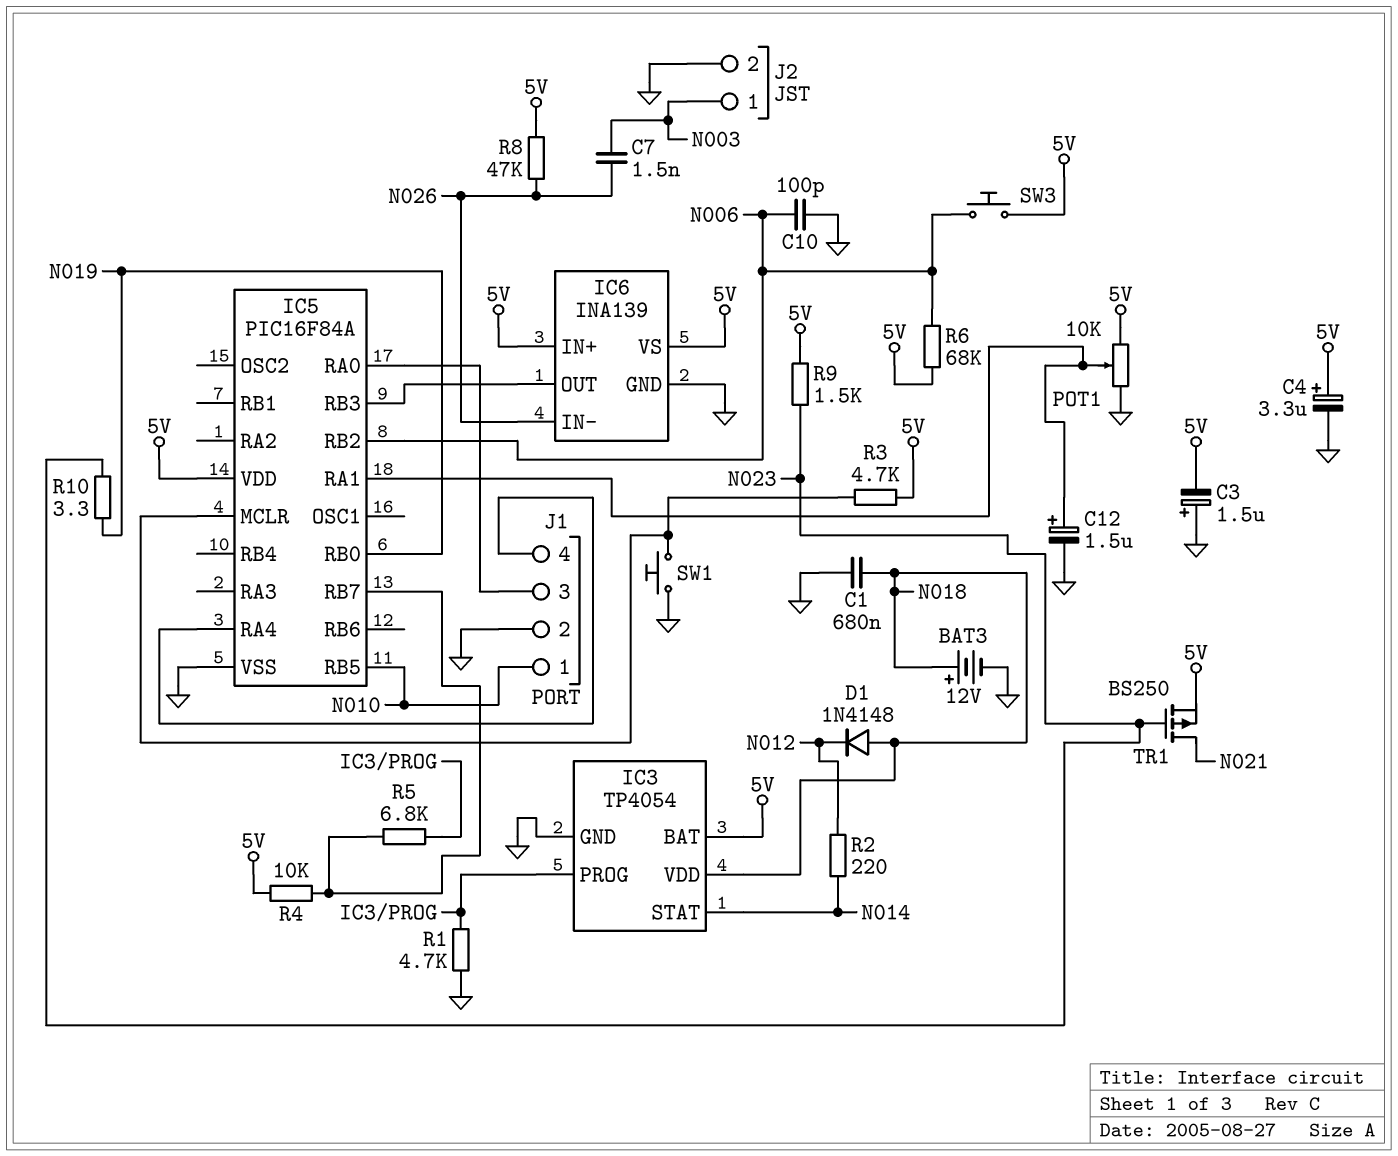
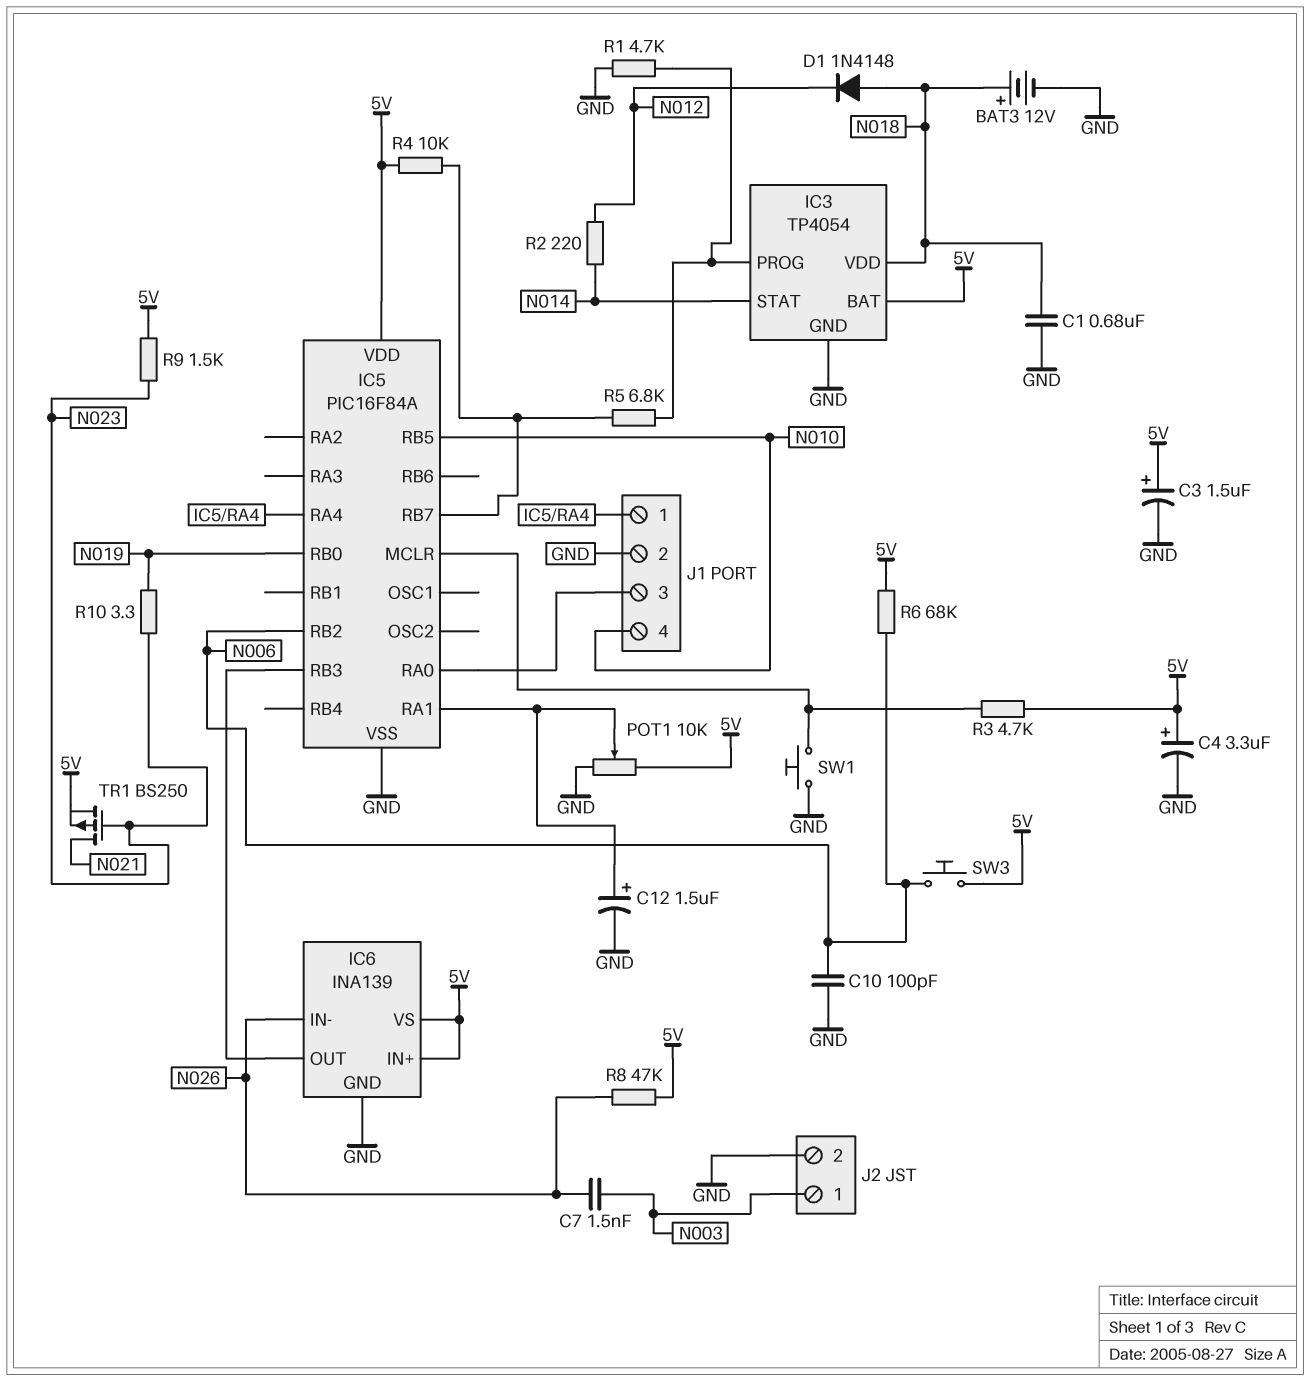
C3: 1.5uF (plus GND, minus 5V) -> 1.5uF (plus 5V, minus GND)
J1 pin 1: N010 -> IC5/RA4
J1 pin 4: IC5/RA4 -> N010

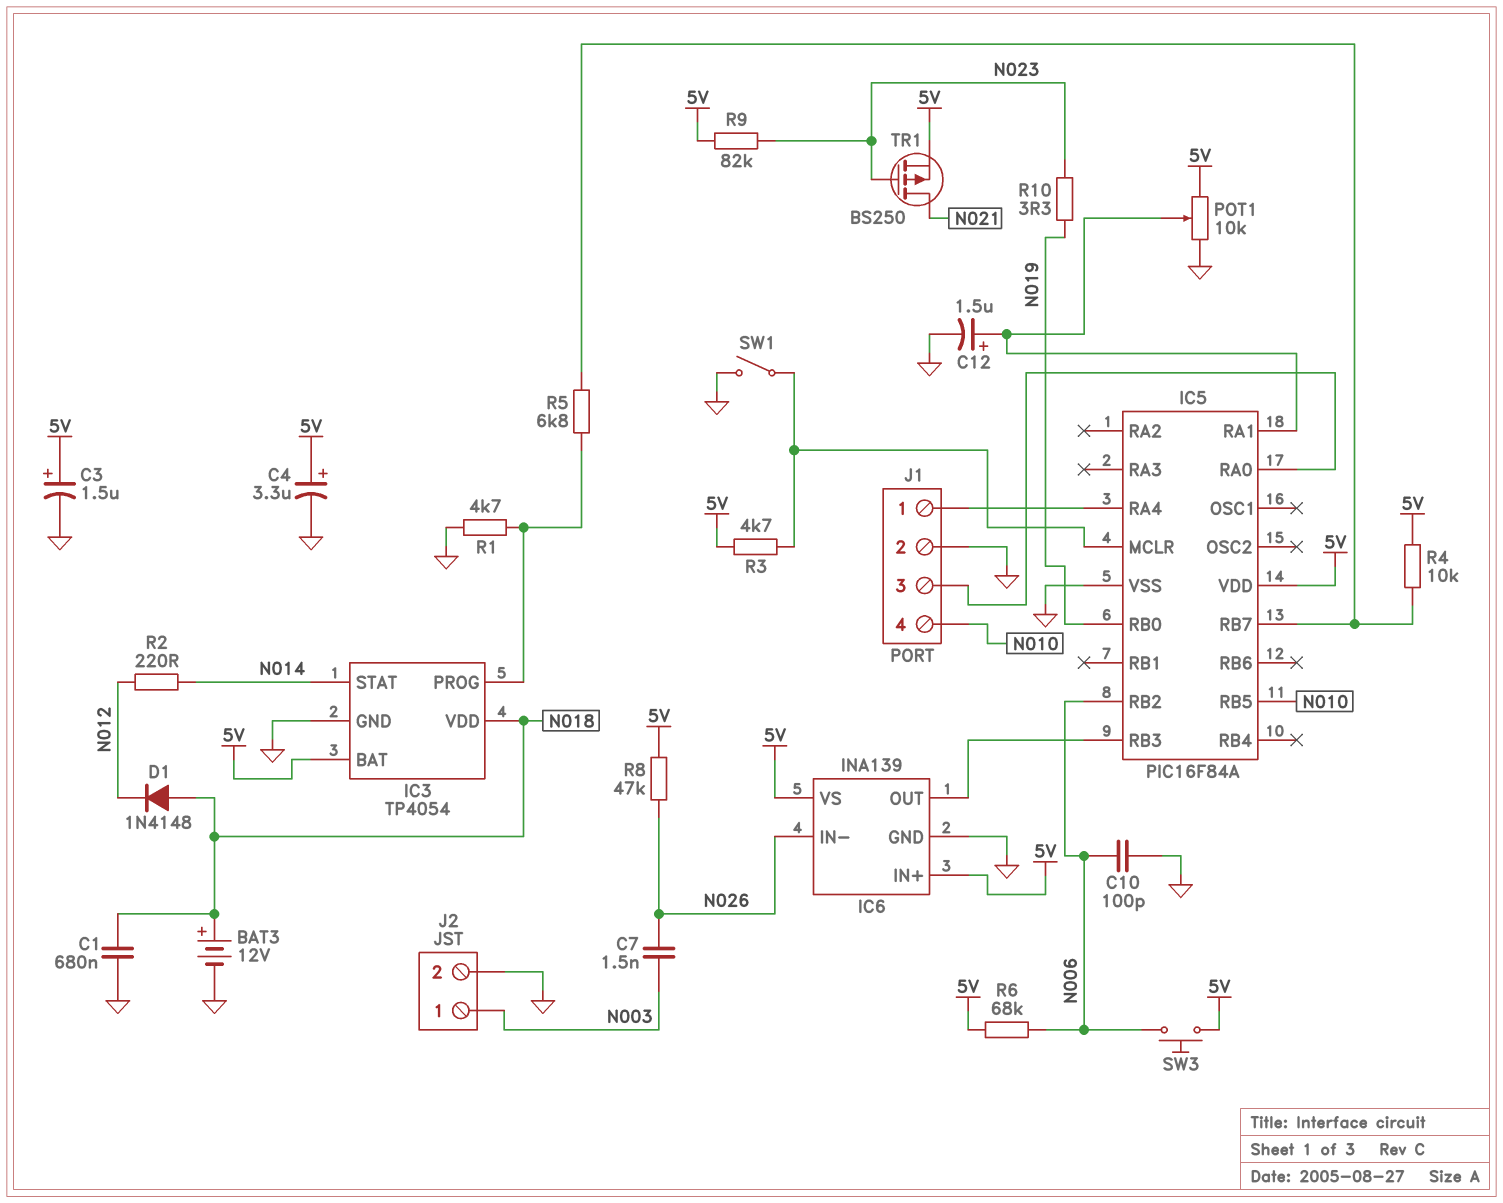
R9: 1.5k (5V, N023) -> 82k (5V, N023)
SW1: button (GND, IC5/MCLR) -> switch (GND, IC5/MCLR)

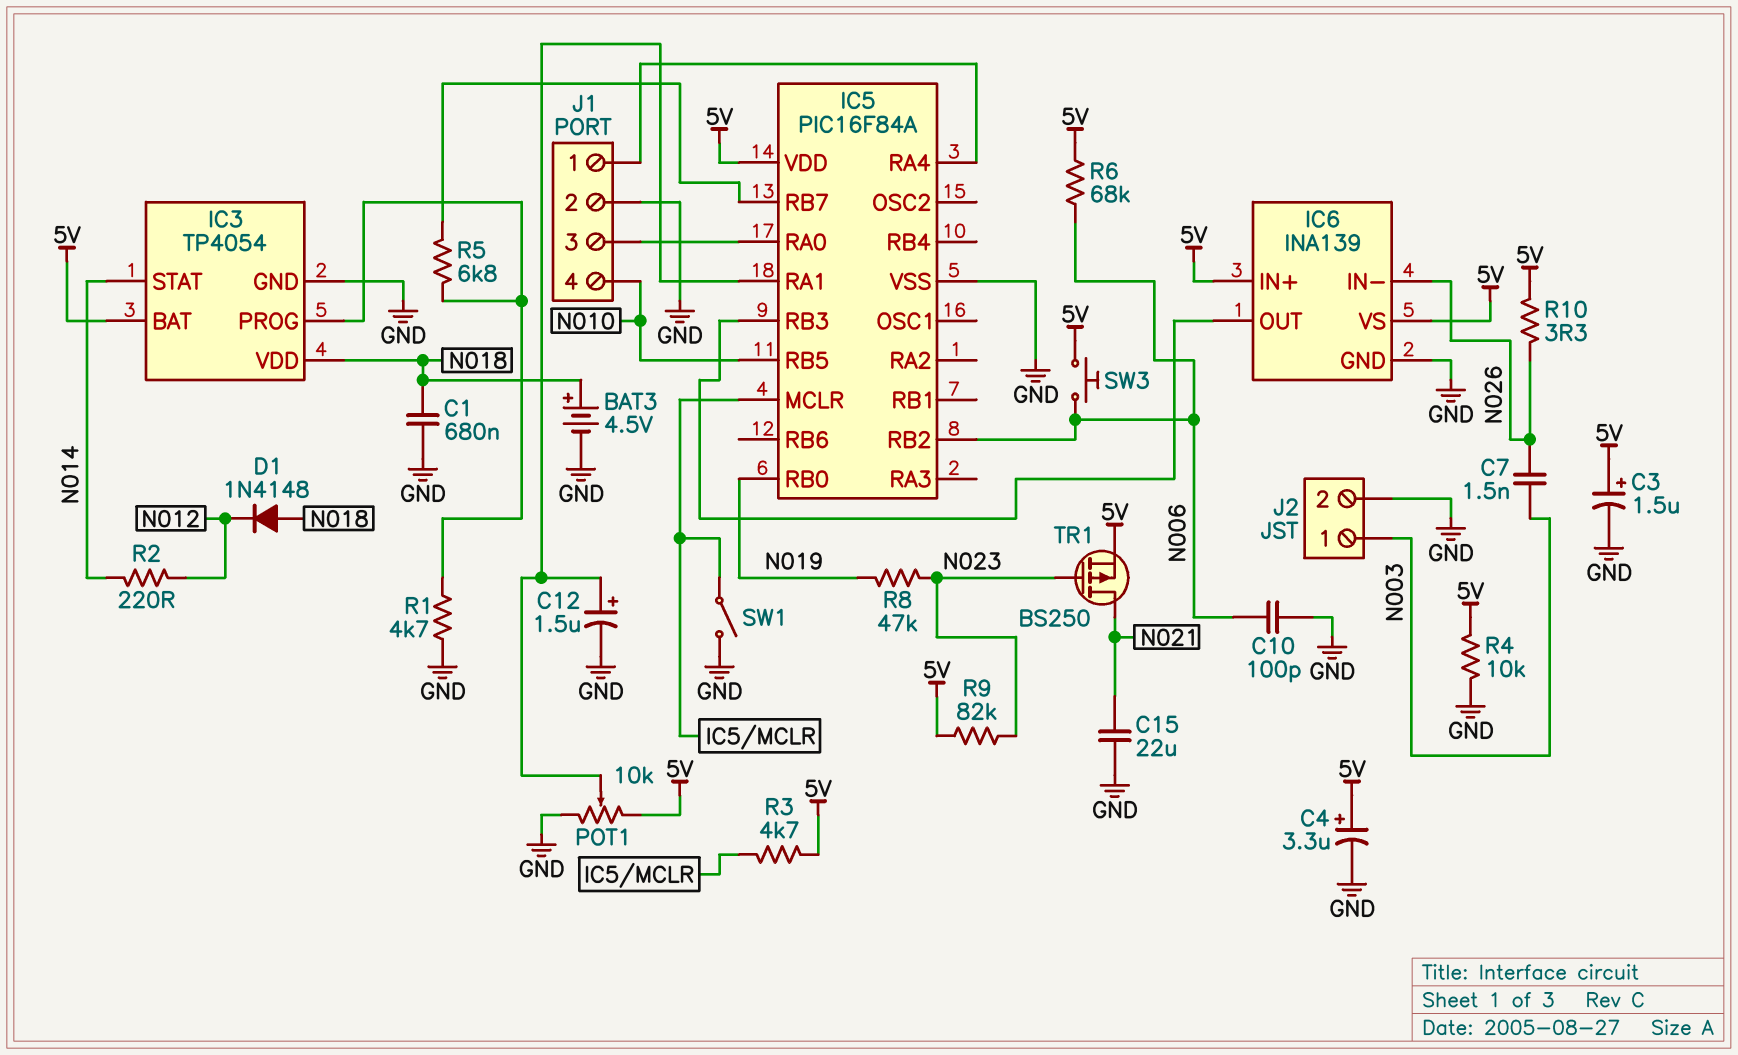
BAT3: 12V (plus N018, minus GND) -> 4.5V (plus N018, minus GND)
C15: none -> 22uF (GND, N021)
R4: 10k (5V, IC5/RB7) -> 10k (5V, GND)
R8: 47k (5V, N026) -> 47k (N019, N023)
R10: 3.3 (N019, N023) -> 3.3 (5V, N026)

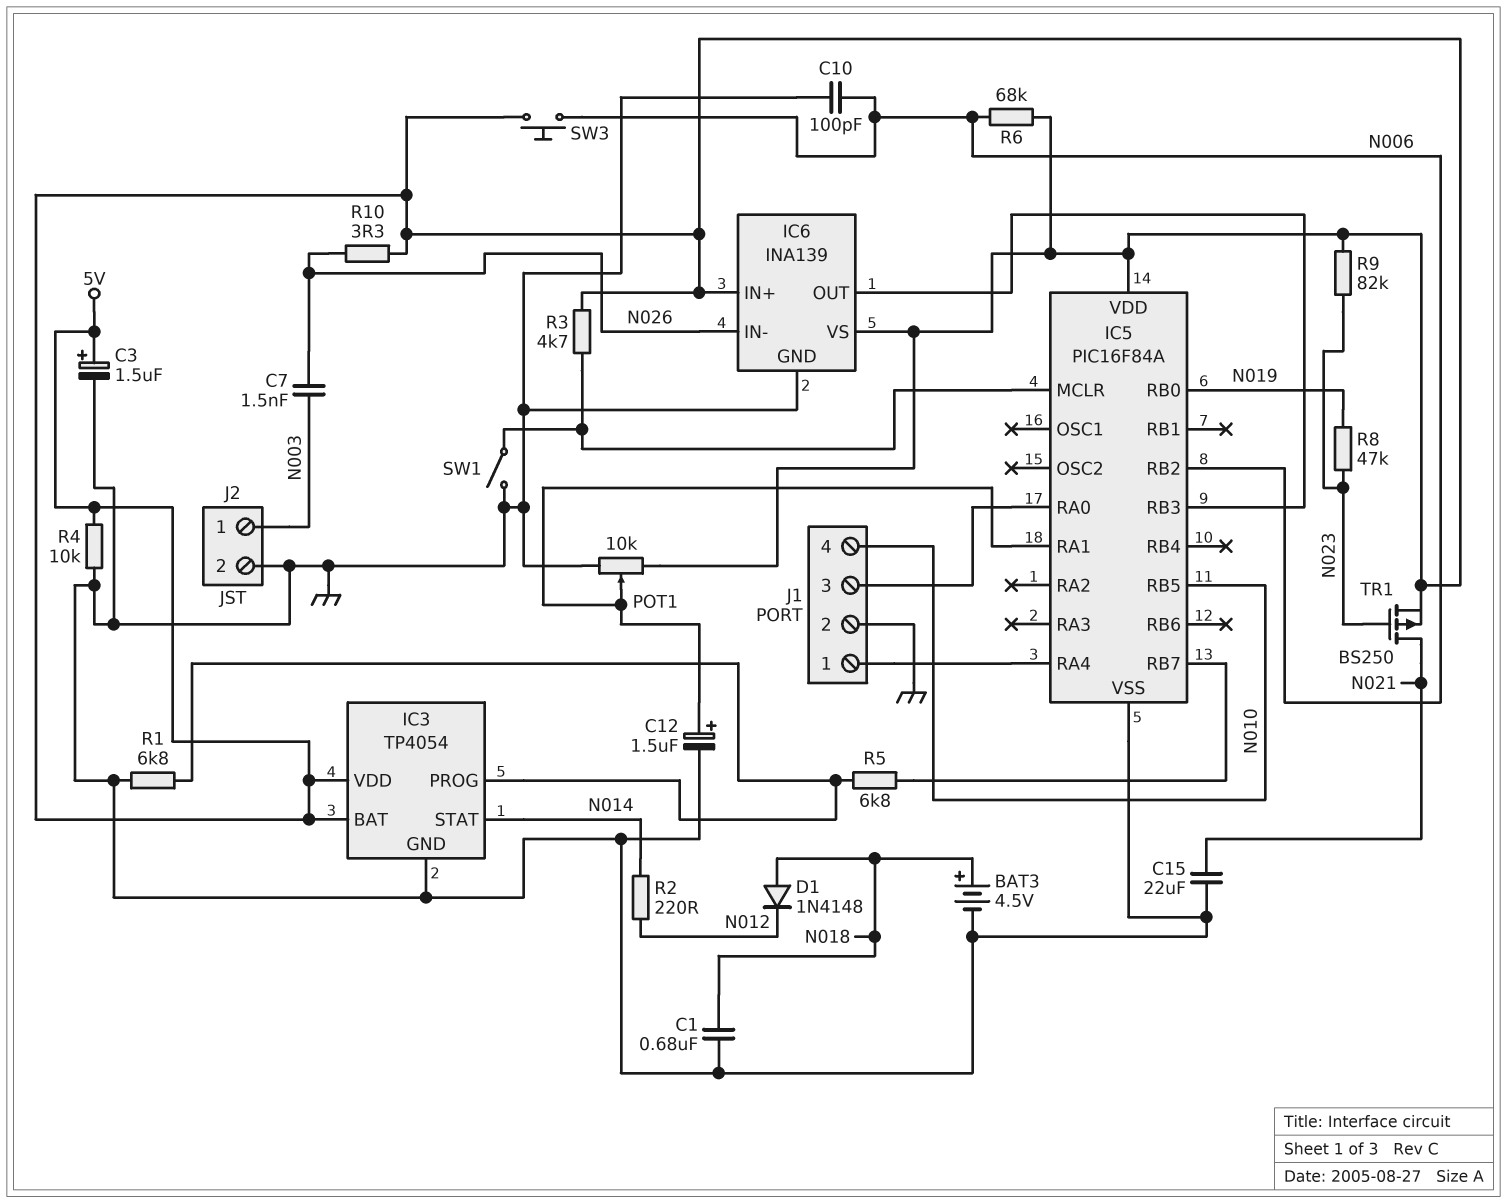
C4: 3.3uF (plus 5V, minus GND) -> none
IC3 pin VDD: N018 -> 5V
R1: 4.7k (GND, IC3/PROG) -> 6.8k (GND, IC3/PROG)

